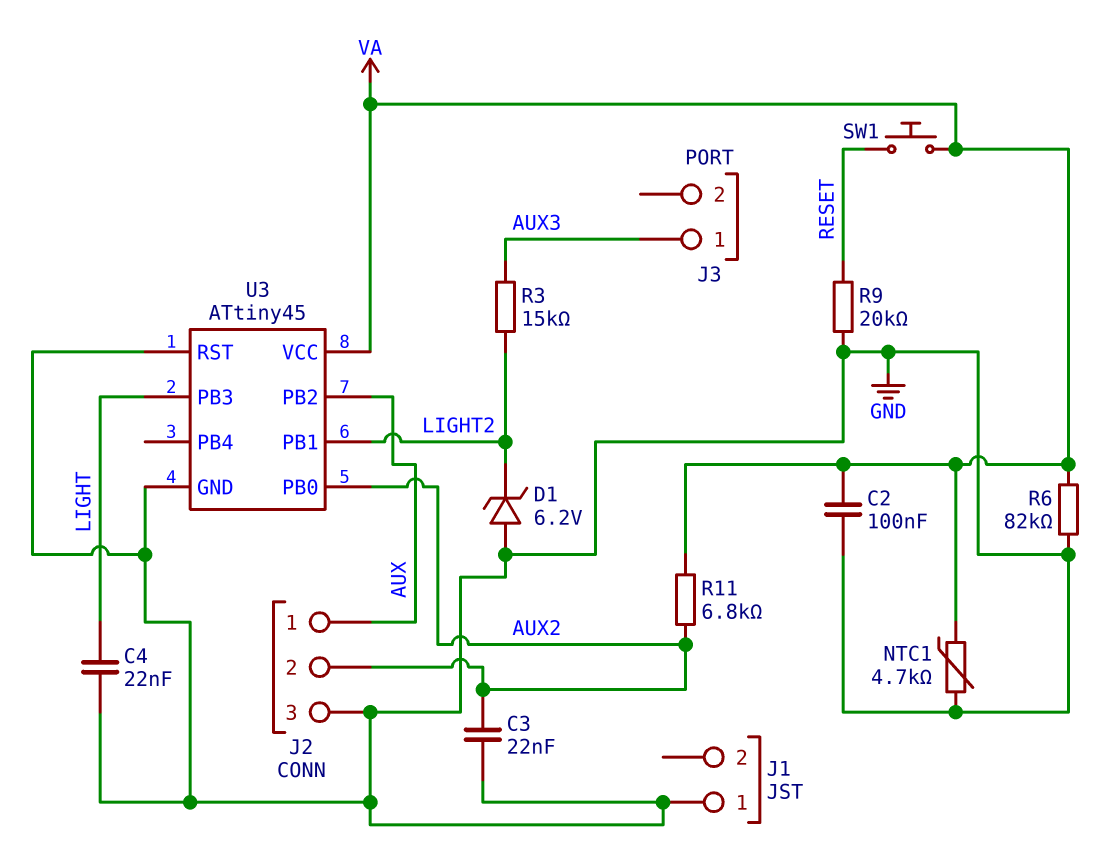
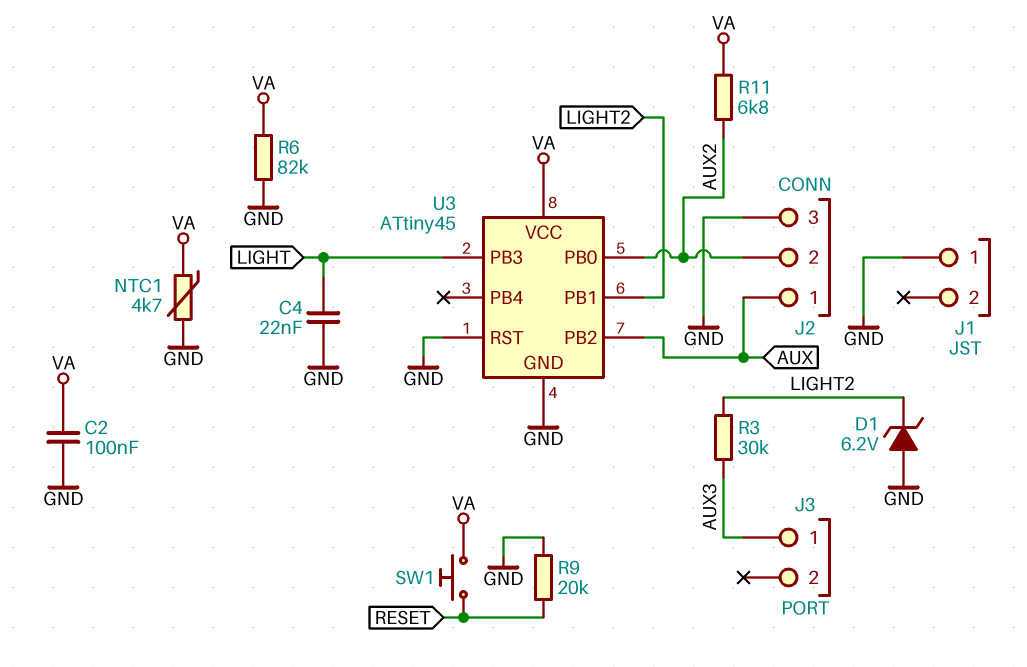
C3: 22nF (AUX2, GND) -> none
R3: 15k (AUX3, LIGHT2) -> 30k (AUX3, LIGHT2)

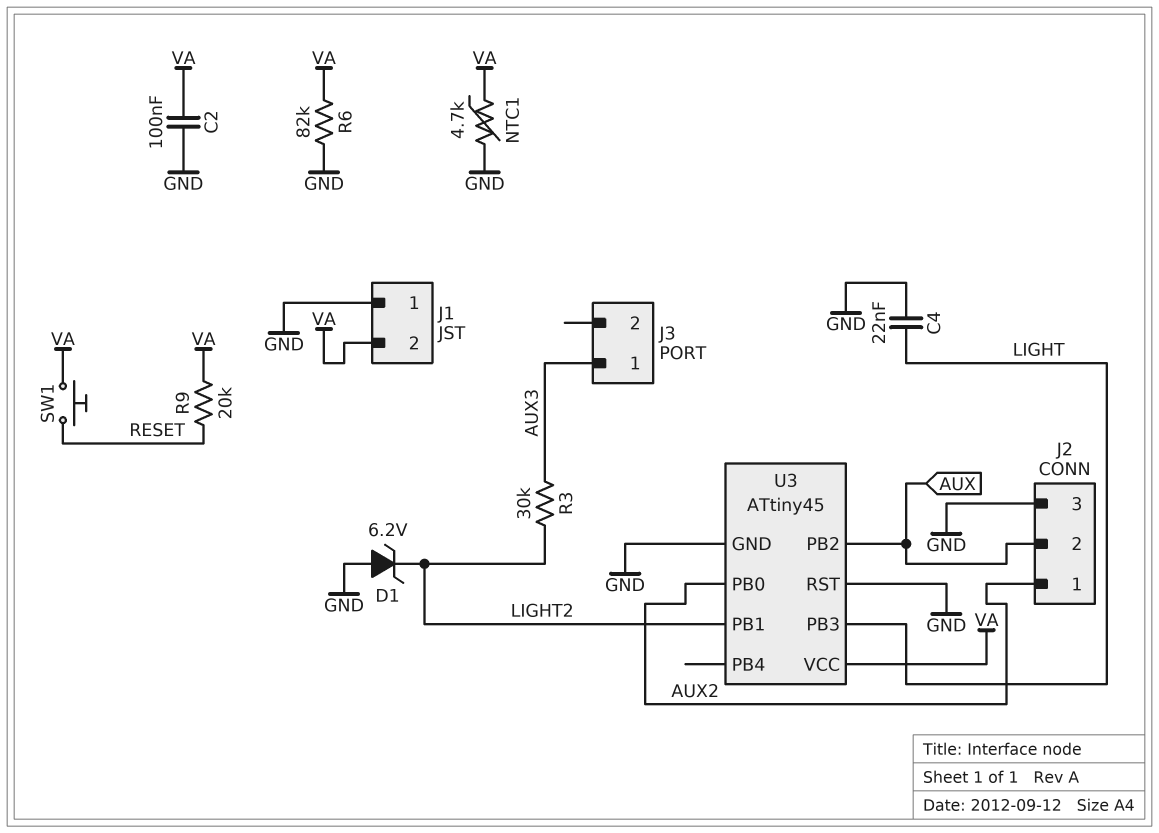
J1 pin 2: none -> VA
J2 pin 1: AUX -> AUX2
J2 pin 2: AUX2 -> AUX
R9: 20k (GND, RESET) -> 20k (RESET, VA)
R11: 6.8k (AUX2, VA) -> none

